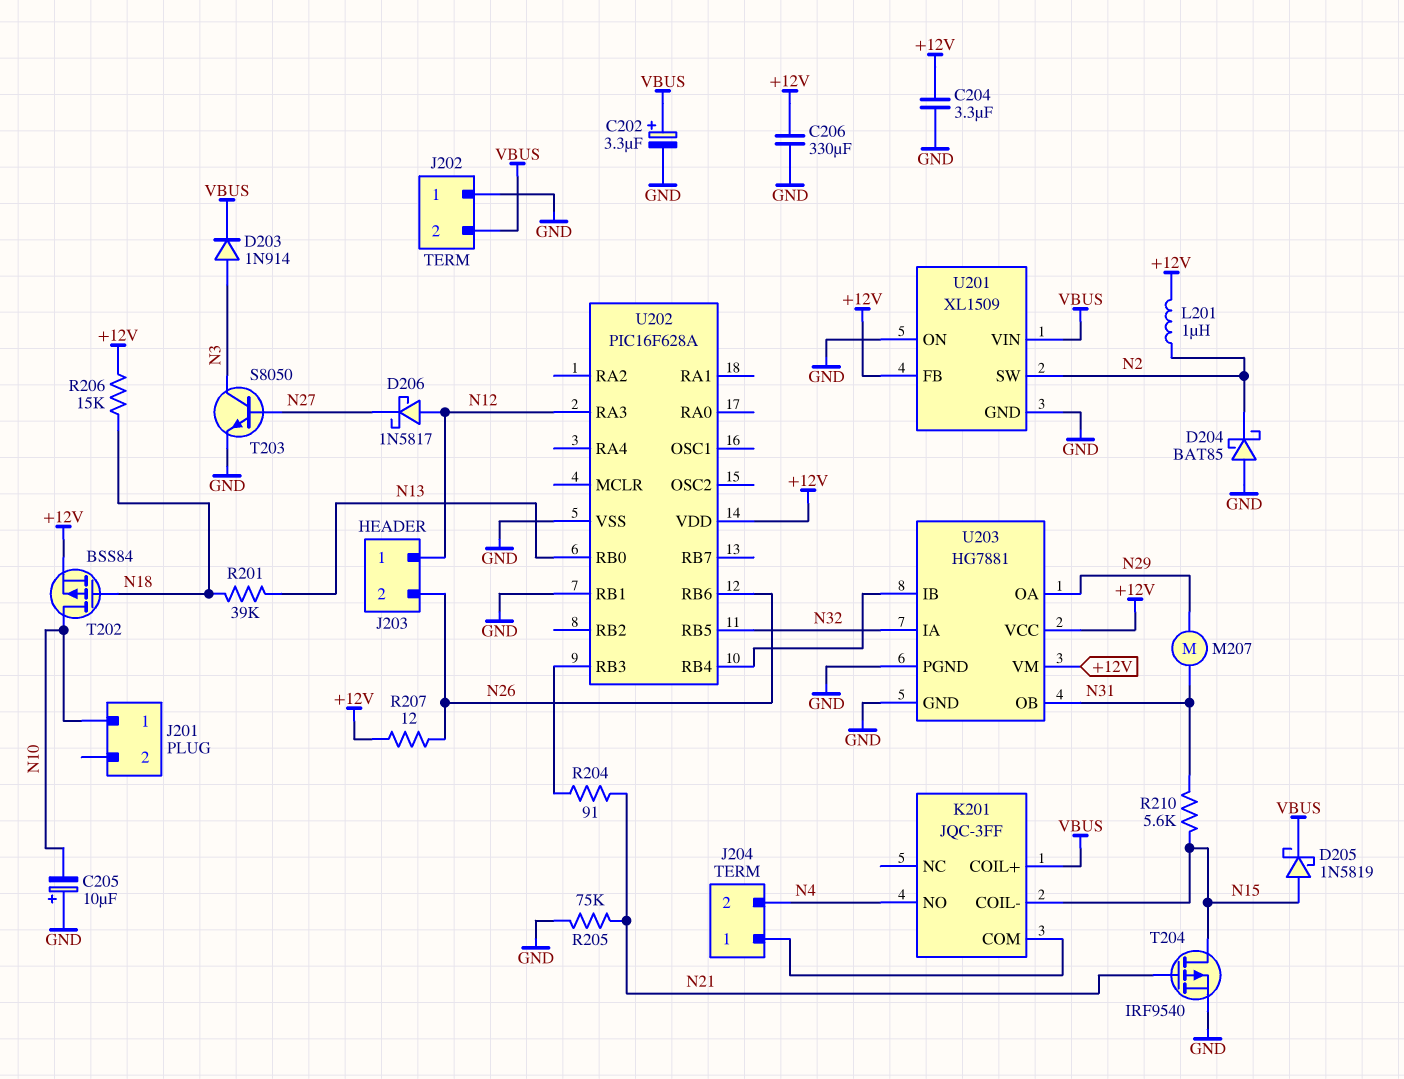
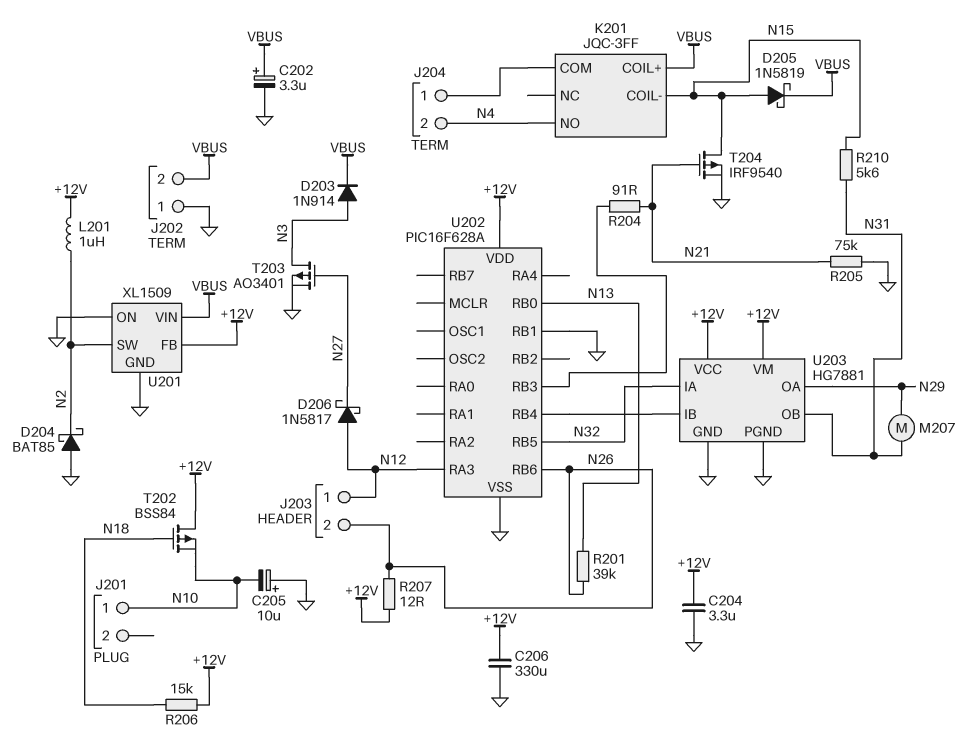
R201: 39k (N13, N18) -> 39k (N13, N26)
T202: PMOS BSS84 (G N18, D N10, S +12V) -> PMOS BSS84 (G N18, D +12V, S N10)
T203: NPN S8050 (B N27, C N3, E GND) -> PMOS AO3401 (G N27, D N3, S GND)

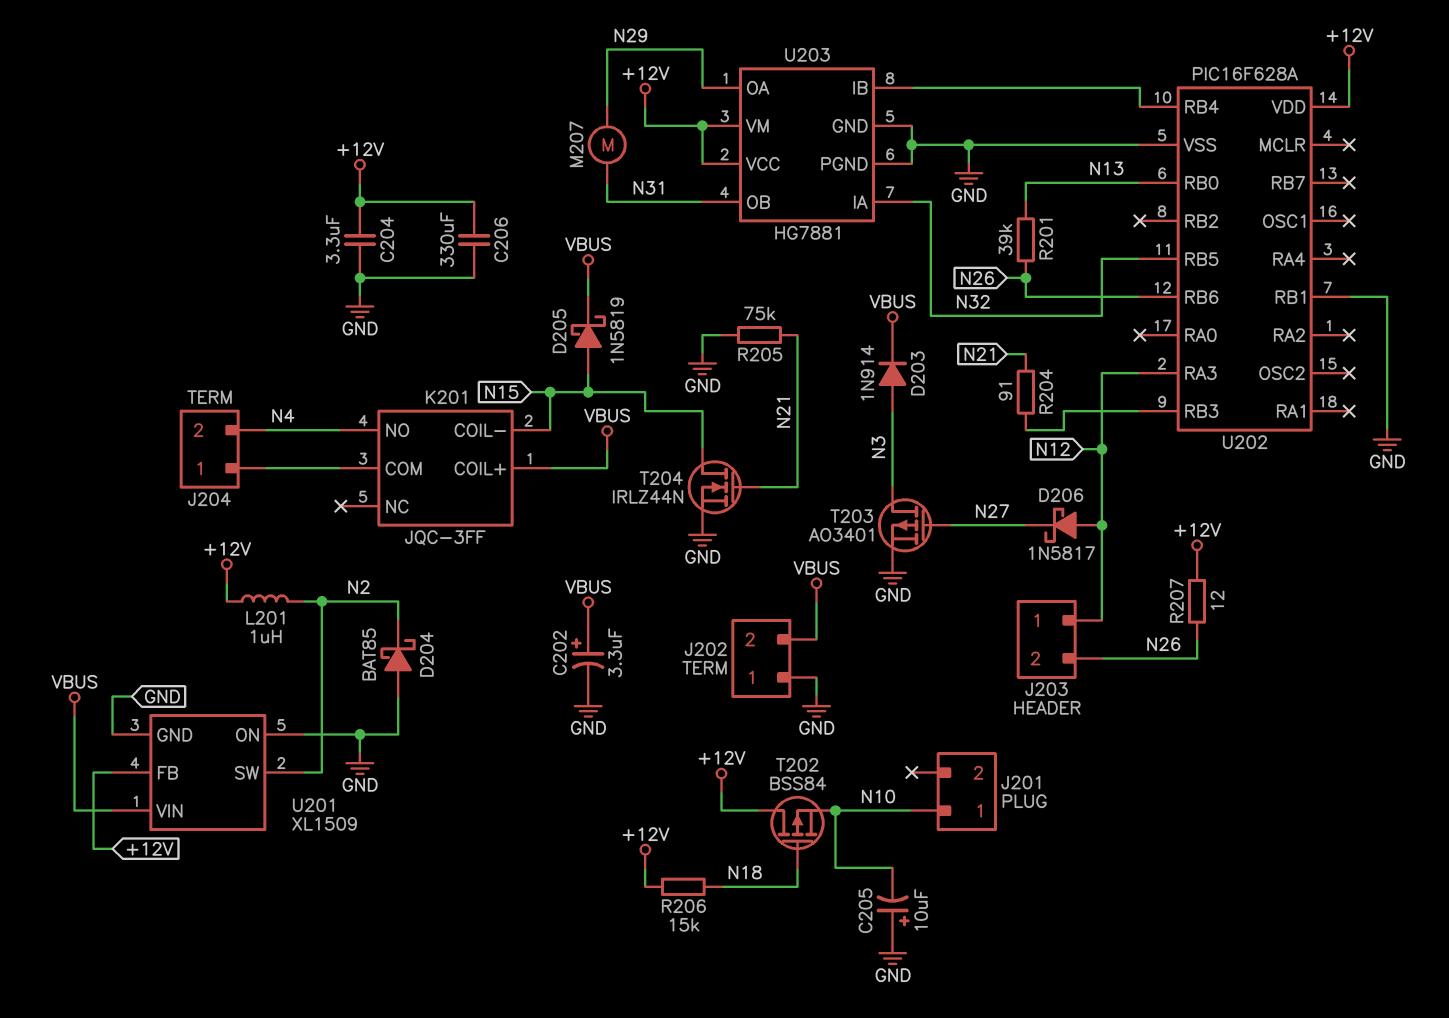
R210: 5.6k (N15, N31) -> none
T204: PMOS IRF9540 (G N21, D N15, S GND) -> NMOS IRLZ44N (G N21, D N15, S GND)

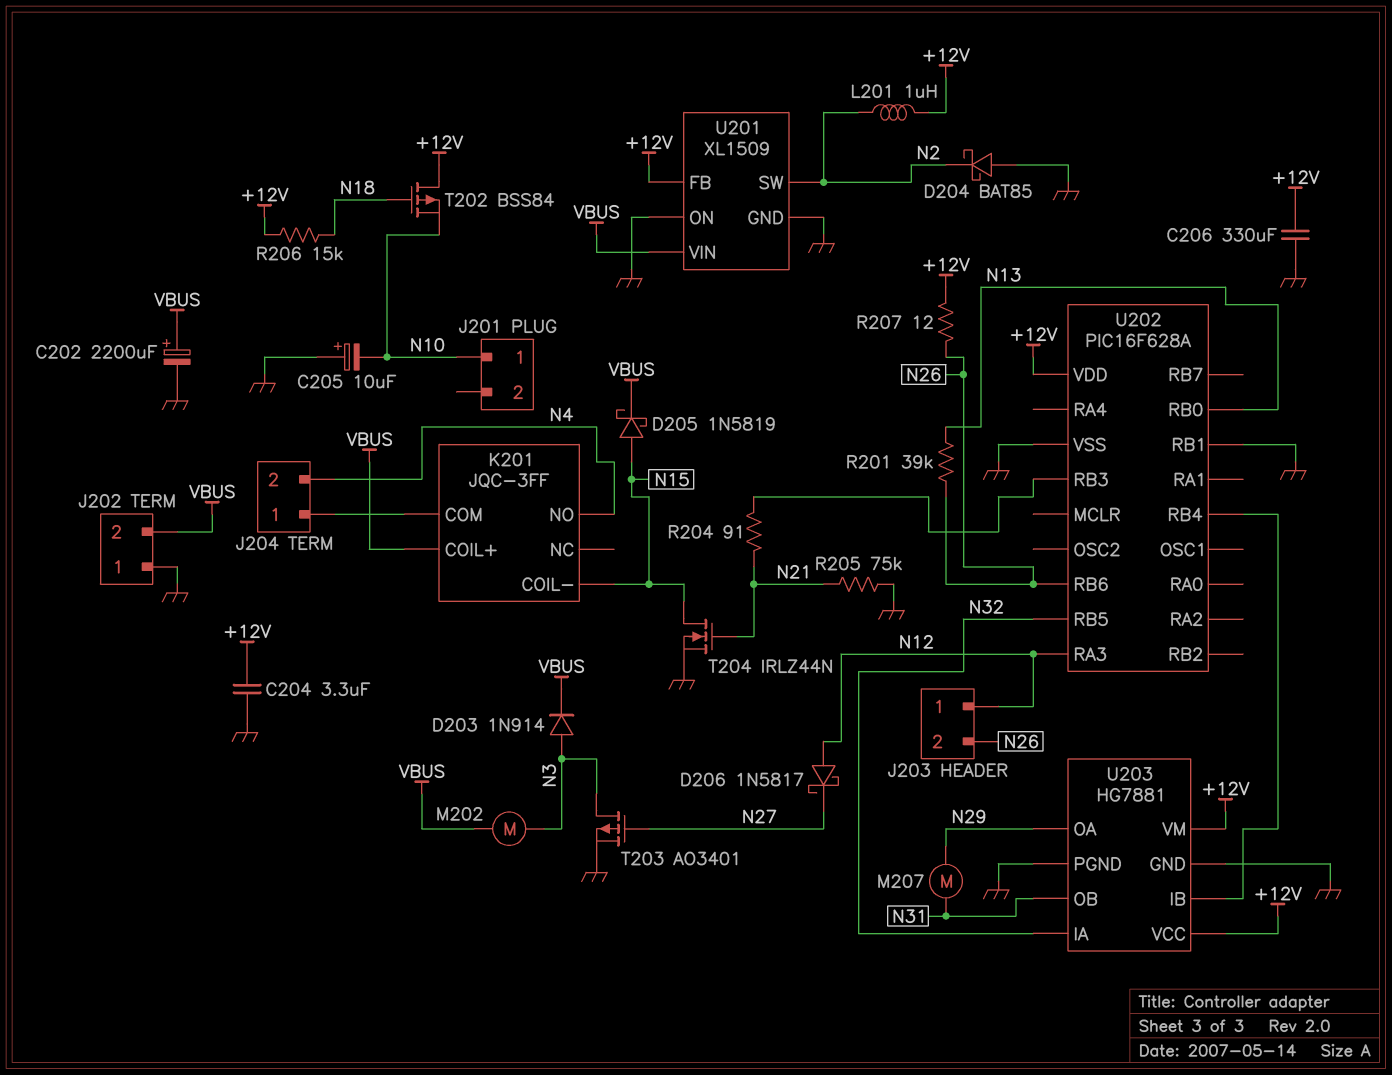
C202: 3.3uF (plus VBUS, minus GND) -> 2200uF (plus VBUS, minus GND)
M202: none -> motor (N3, VBUS)

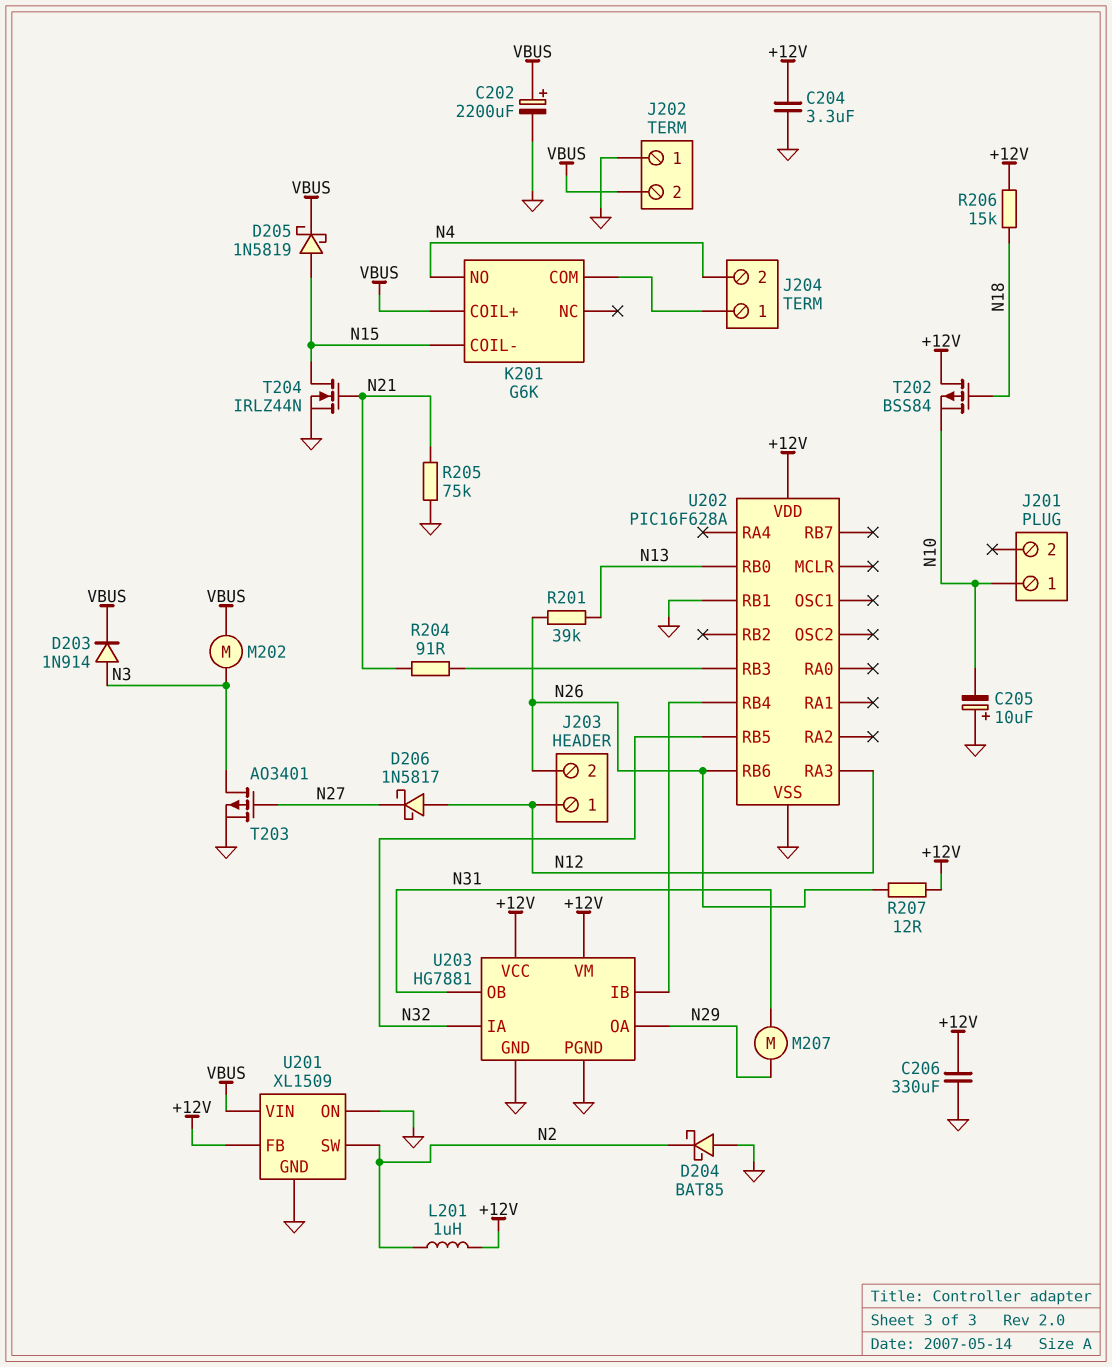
K201: JQC-3FF -> G6K

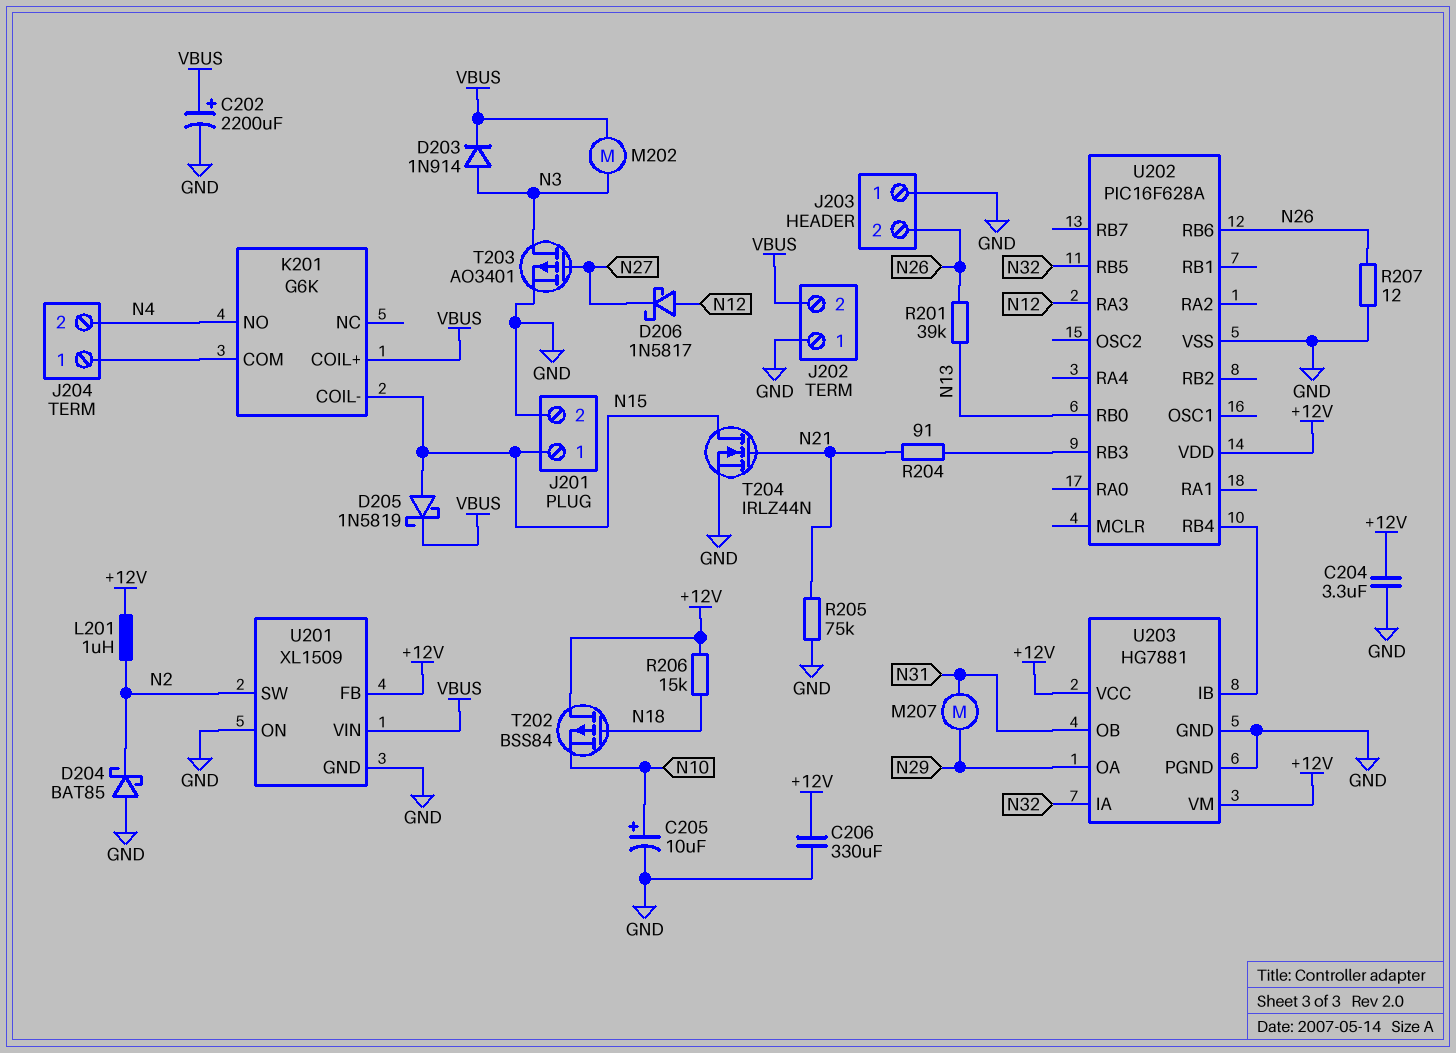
C205: 10uF (plus GND, minus N10) -> 10uF (plus N10, minus GND)
J201 pin 1: N10 -> N15
J201 pin 2: none -> GND
J203 pin 1: N12 -> GND
R207: 12 (+12V, N26) -> 12 (GND, N26)
U202 pin RB1: GND -> none

